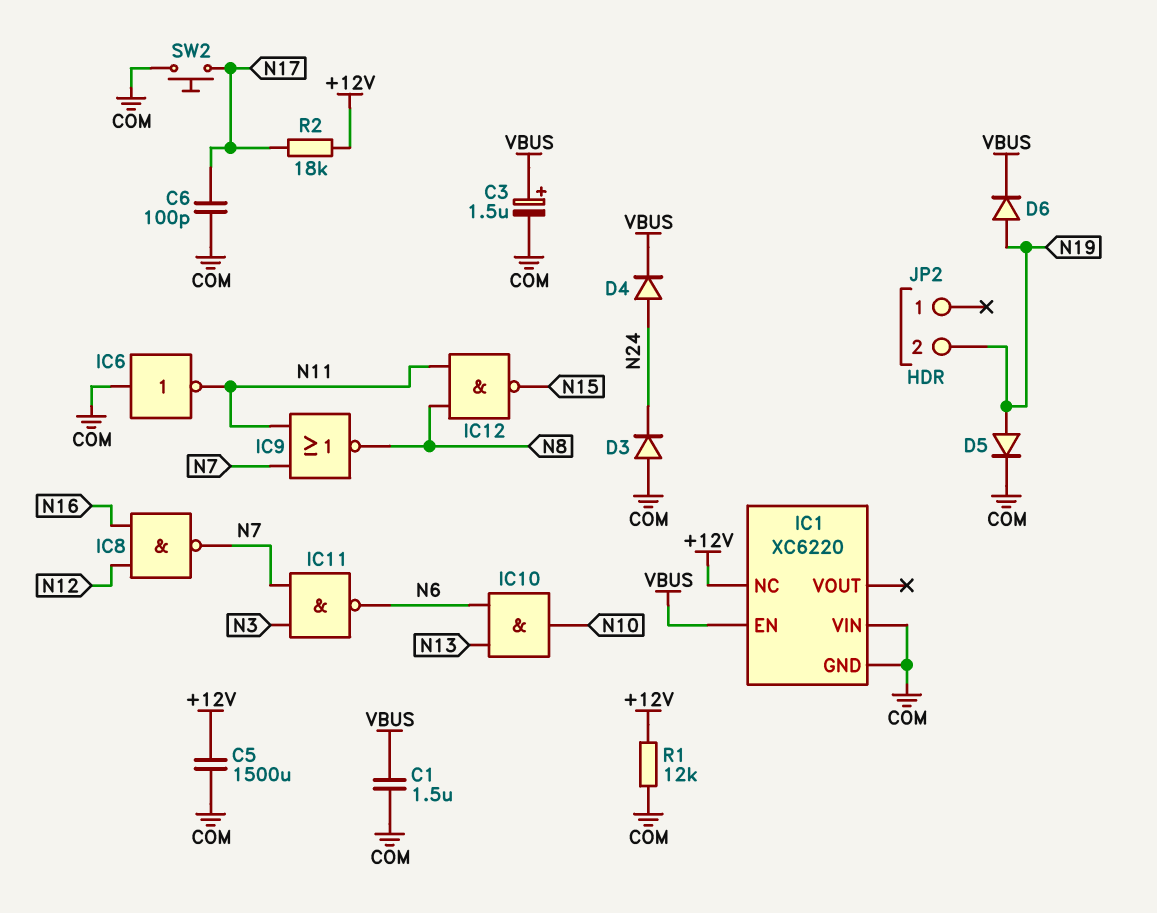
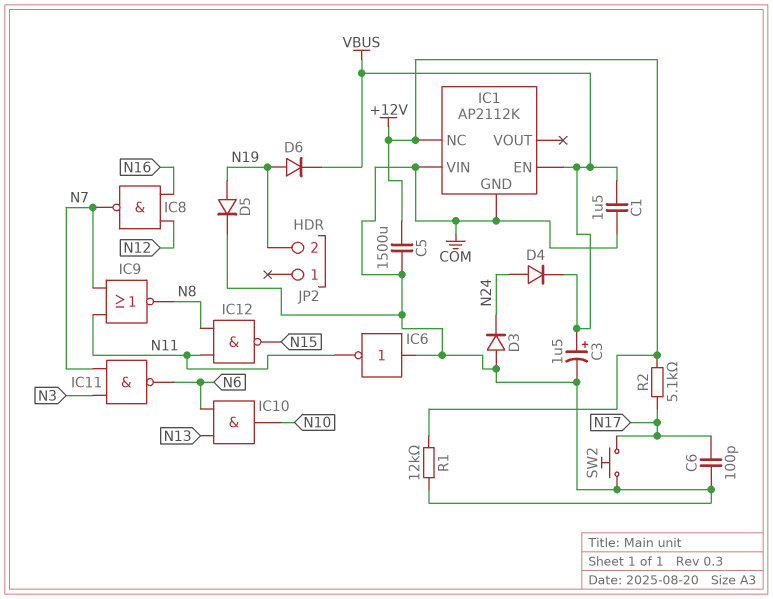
IC1: XC6220 -> AP2112K
R2: 18k (+12V, N17) -> 5.1k (+12V, N17)

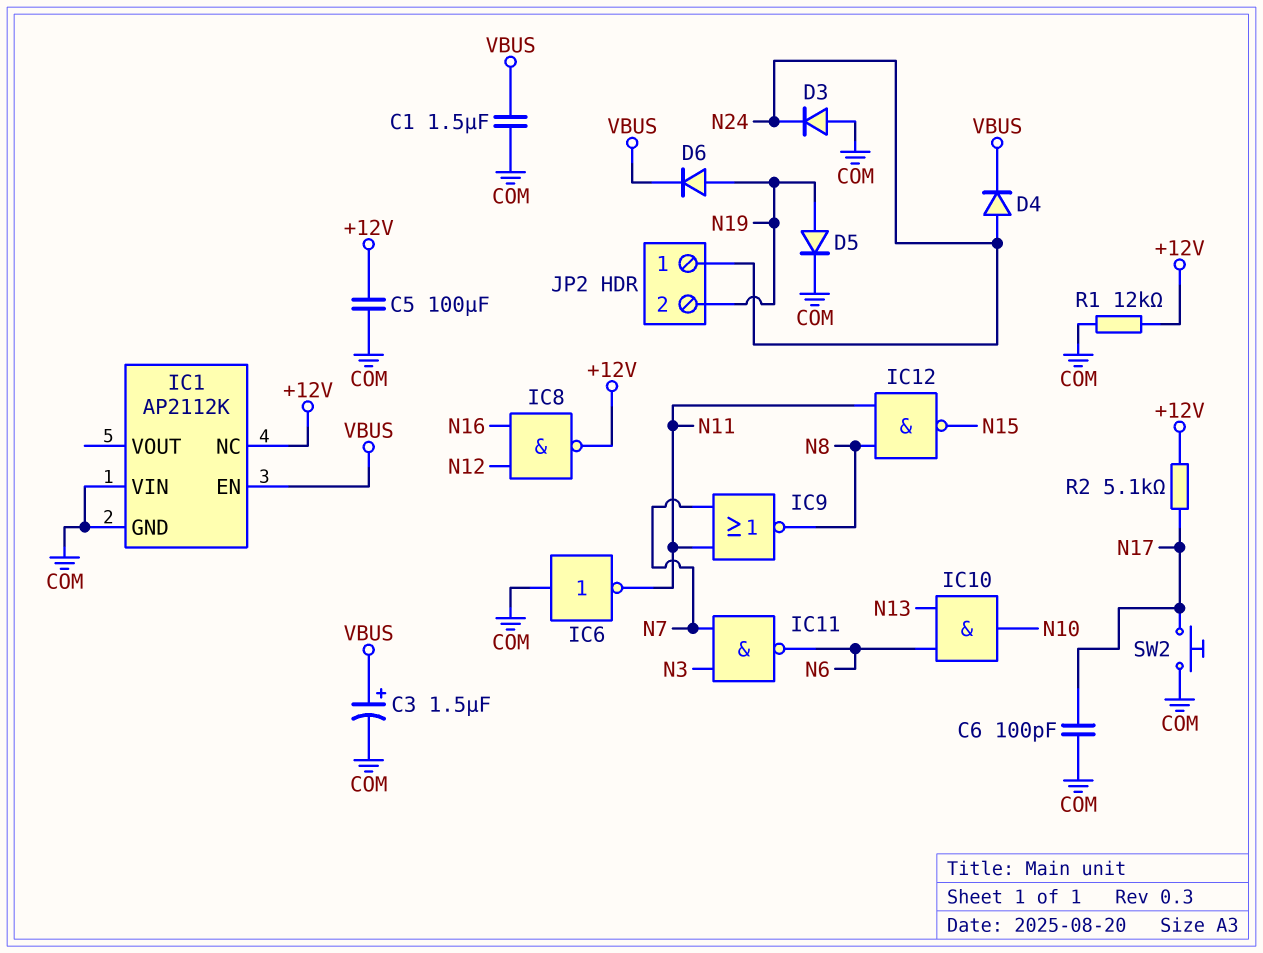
C5: 1500uF (+12V, COM) -> 100uF (+12V, COM)
IC8: NAND (in N12, in N16, out N7) -> NAND (in N12, in N16, out +12V)
JP2 pin 1: none -> N24

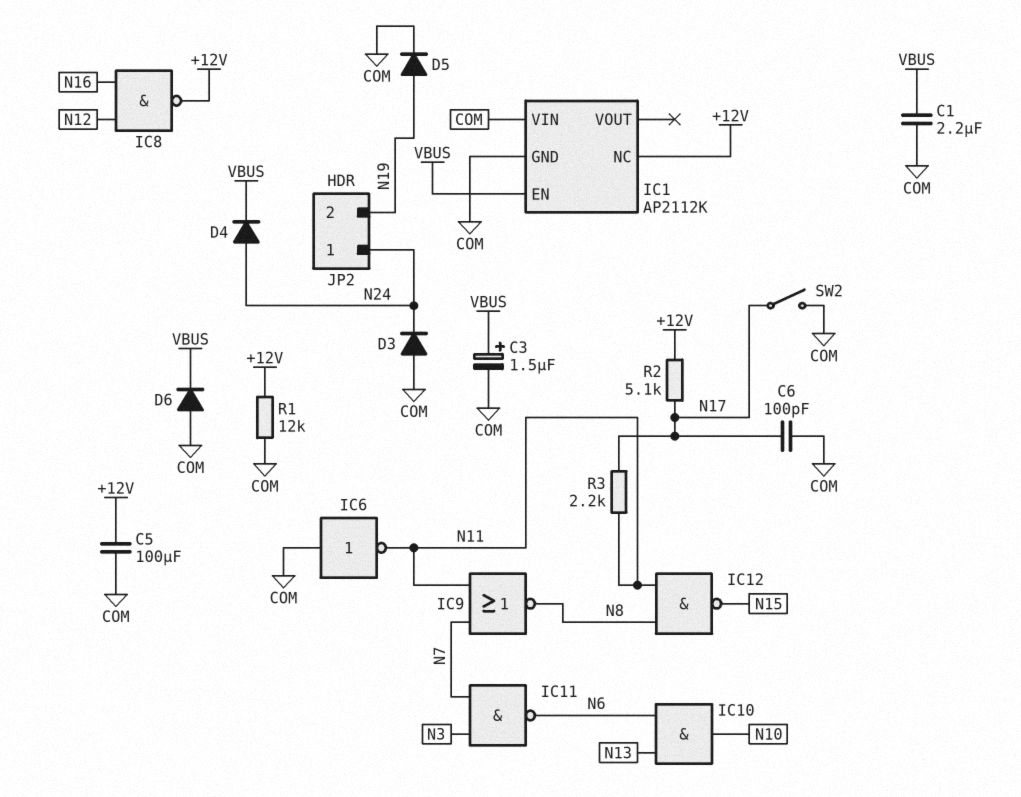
C1: 1.5uF (COM, VBUS) -> 2.2uF (COM, VBUS)
D6: diode (A N19, K VBUS) -> diode (A COM, K VBUS)
R3: none -> 2.2k (N11, N17)
SW2: button (COM, N17) -> switch (COM, N17)

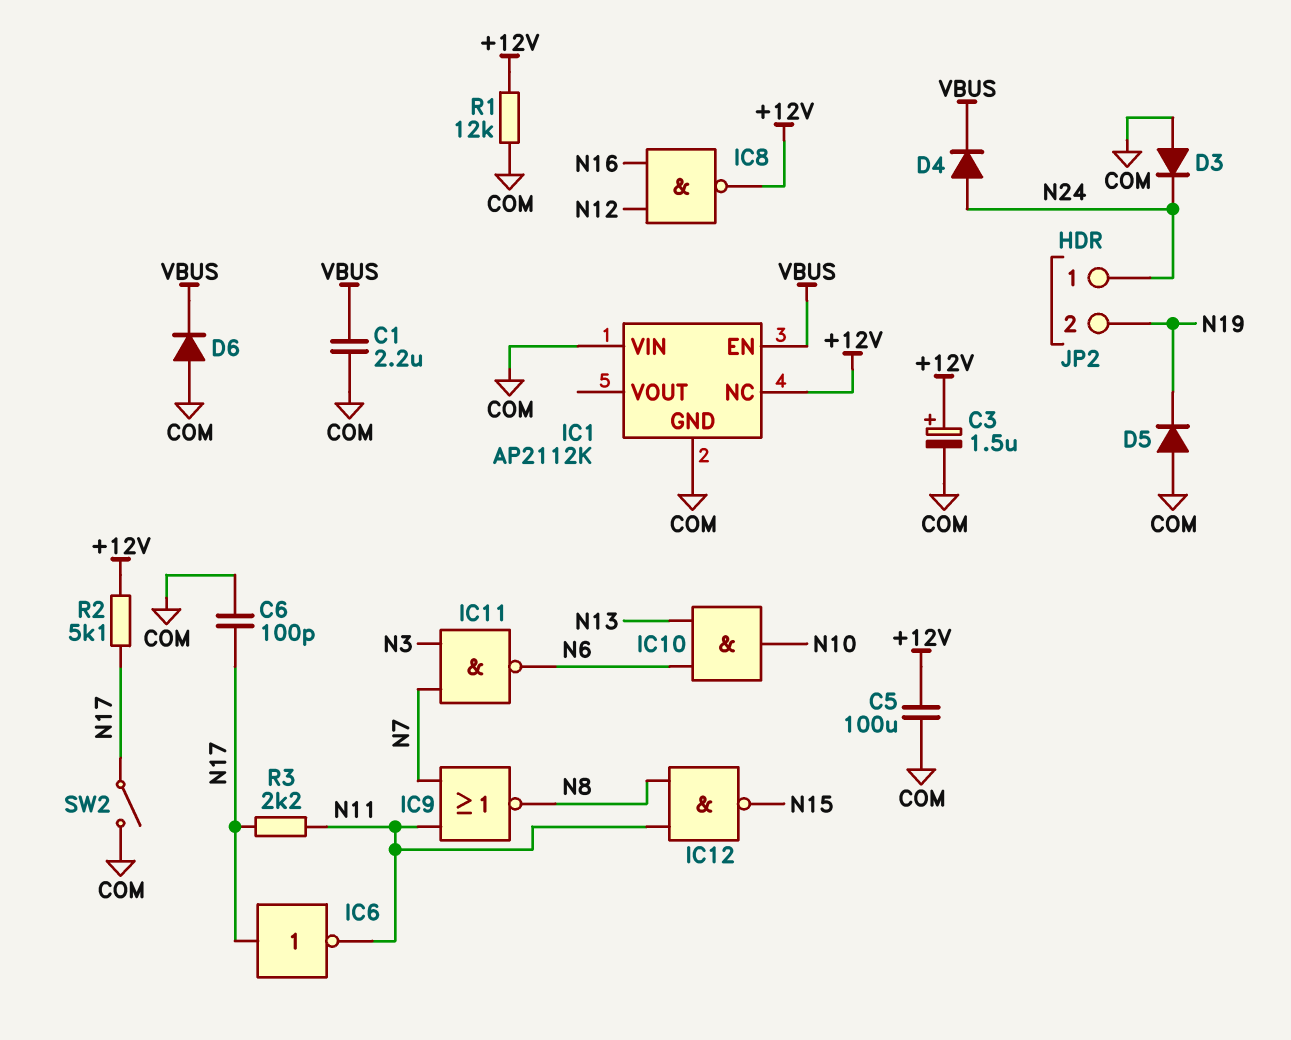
C3: 1.5uF (plus VBUS, minus COM) -> 1.5uF (plus +12V, minus COM)
D5: diode (A N19, K COM) -> diode (A COM, K N19)
IC6: NOT (in COM, out N11) -> NOT (in N17, out N11)

